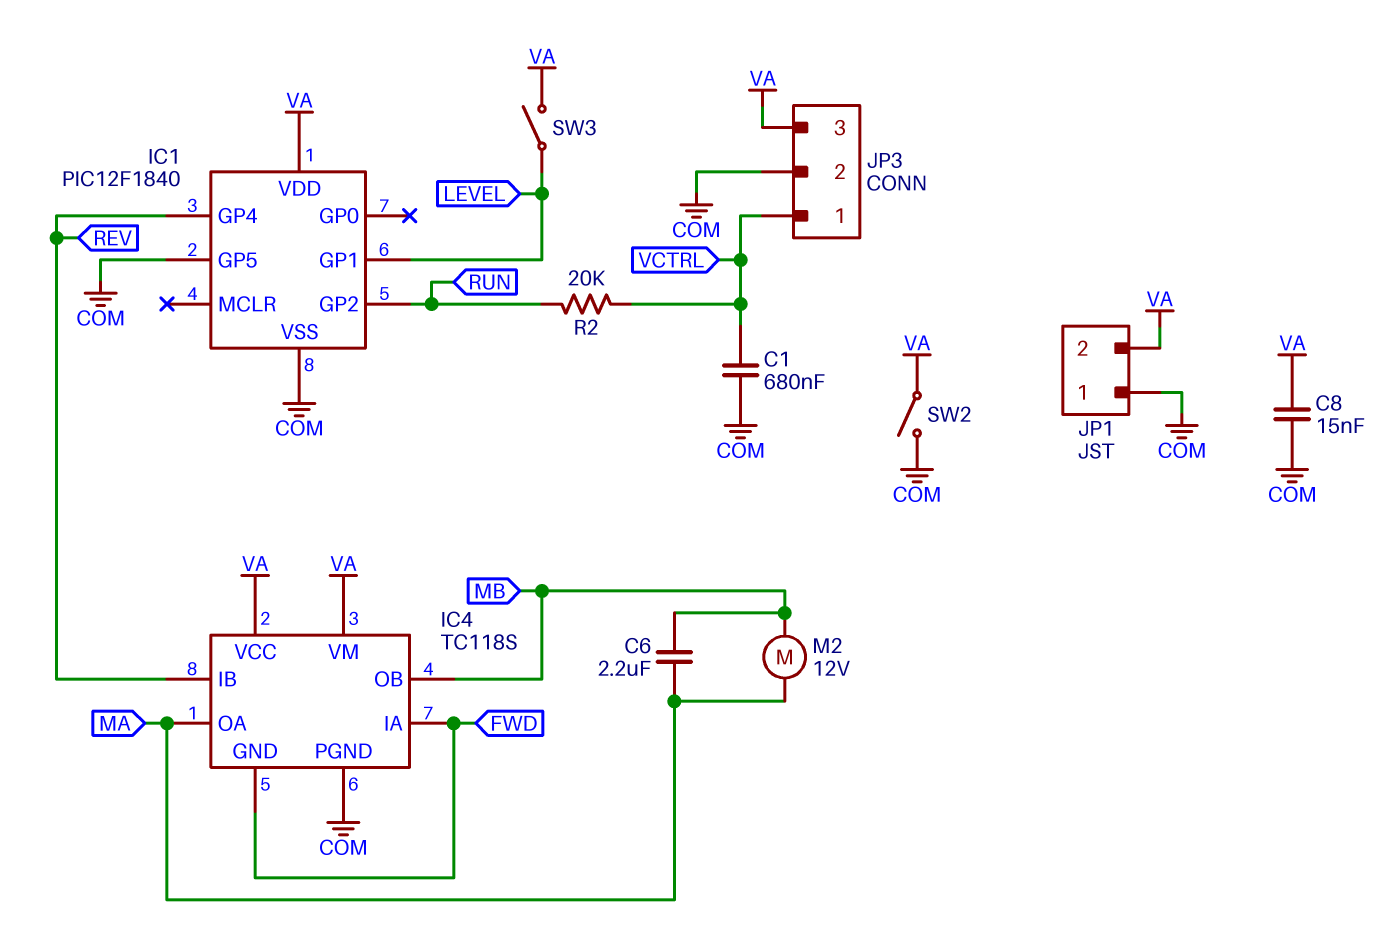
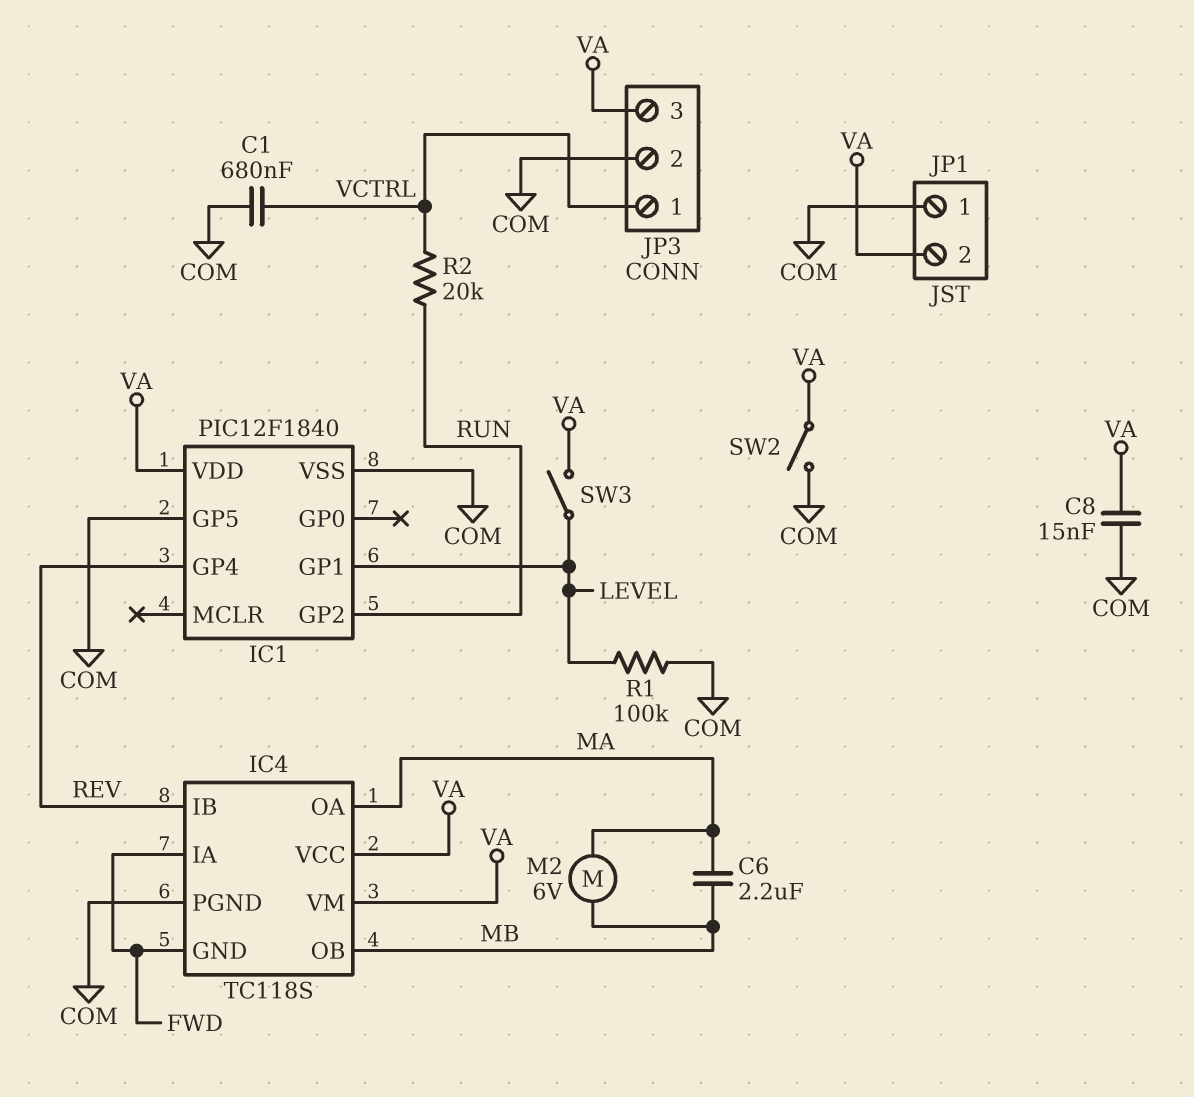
M2: motor 12V (MA, MB) -> motor 6V (MA, MB)
R1: none -> 100k (COM, LEVEL)

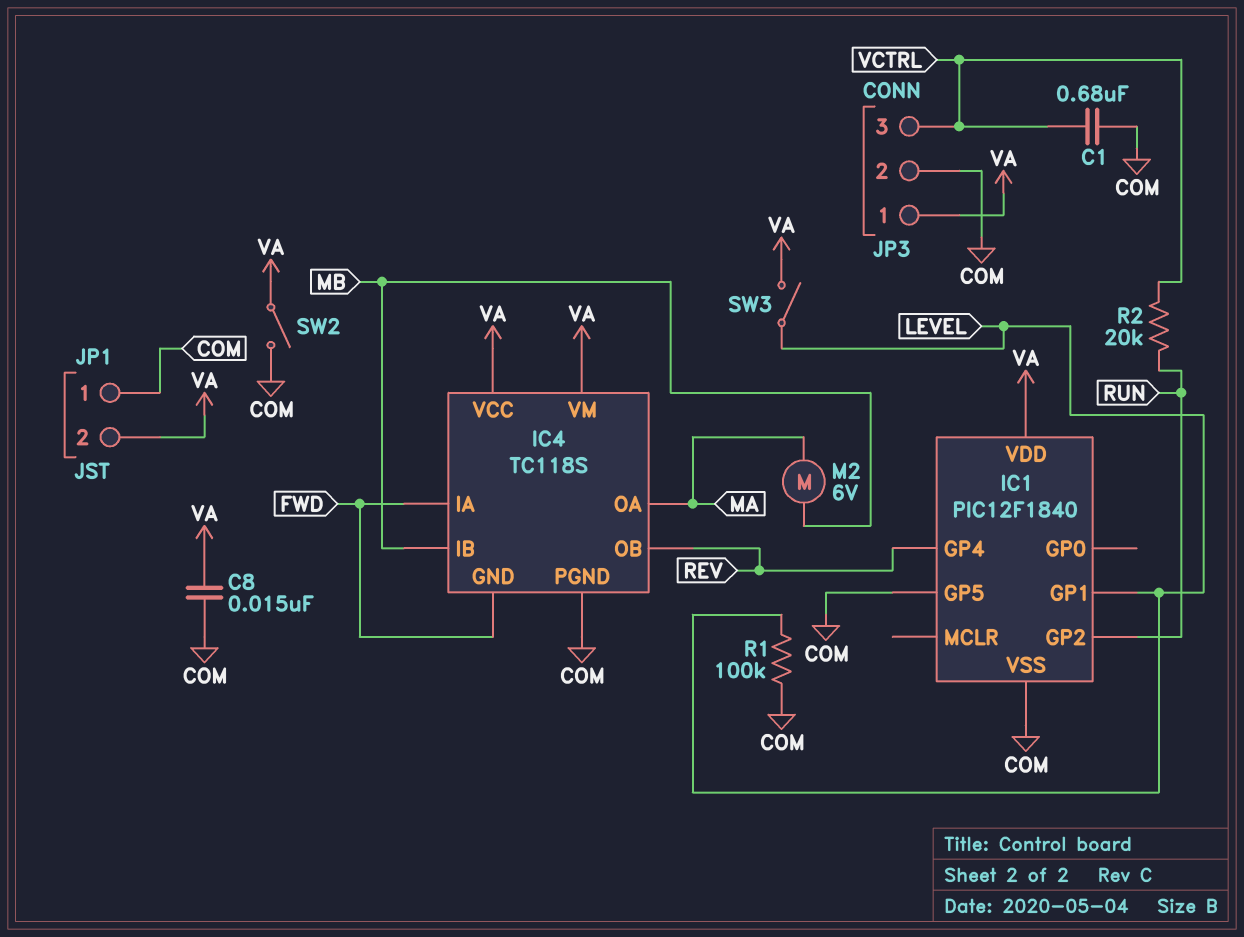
C6: 2.2uF (MA, MB) -> none
IC4 pin IB: REV -> MB
IC4 pin OB: MB -> REV
JP3 pin 1: VCTRL -> VA
JP3 pin 3: VA -> VCTRL

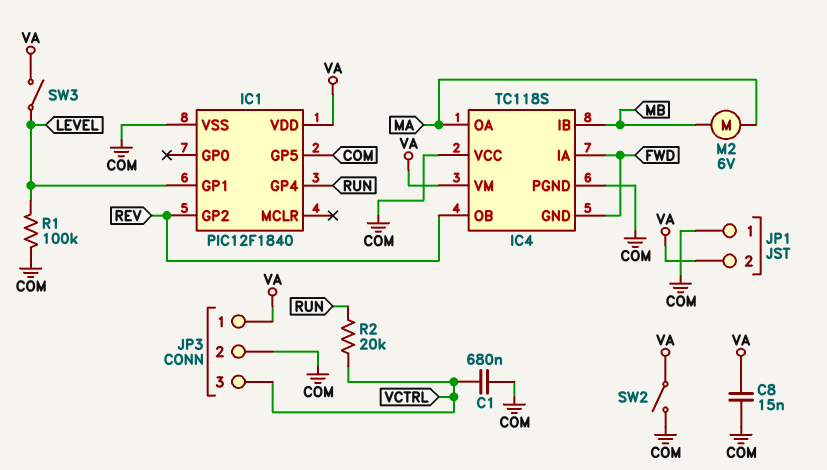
IC1 pin GP2: RUN -> REV
IC1 pin GP4: REV -> RUN
IC4 pin VCC: VA -> COM

